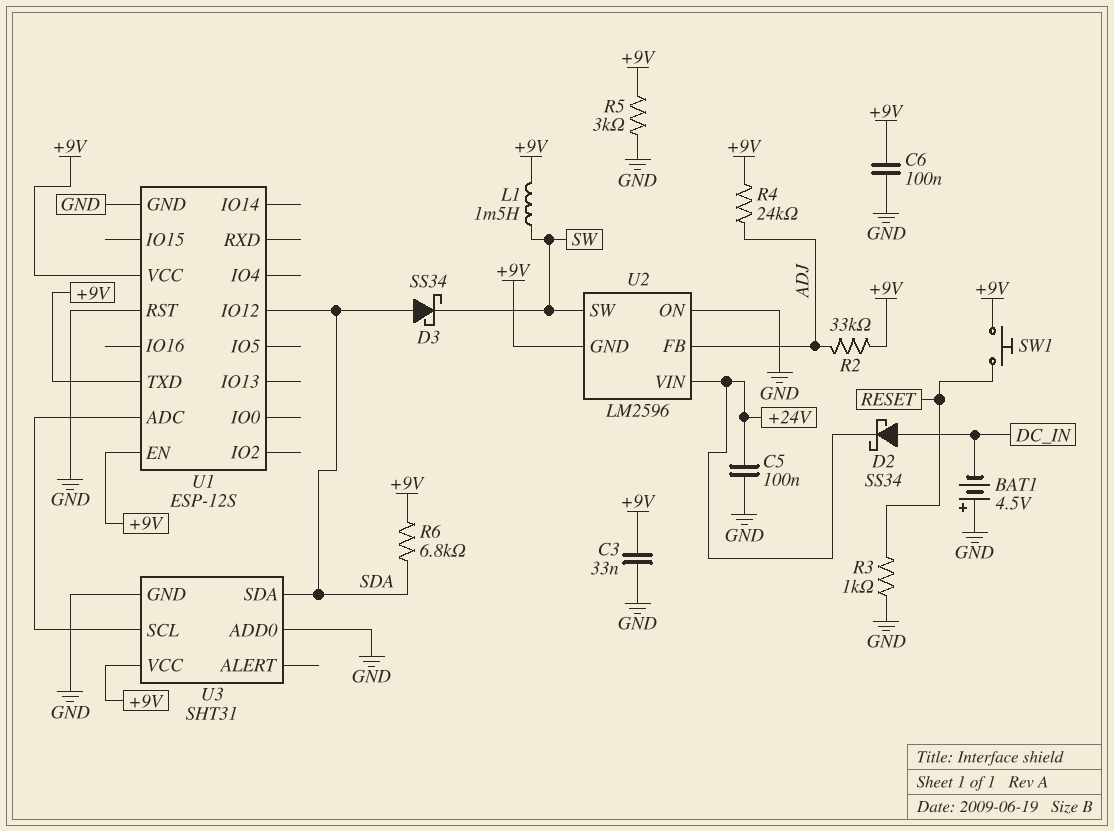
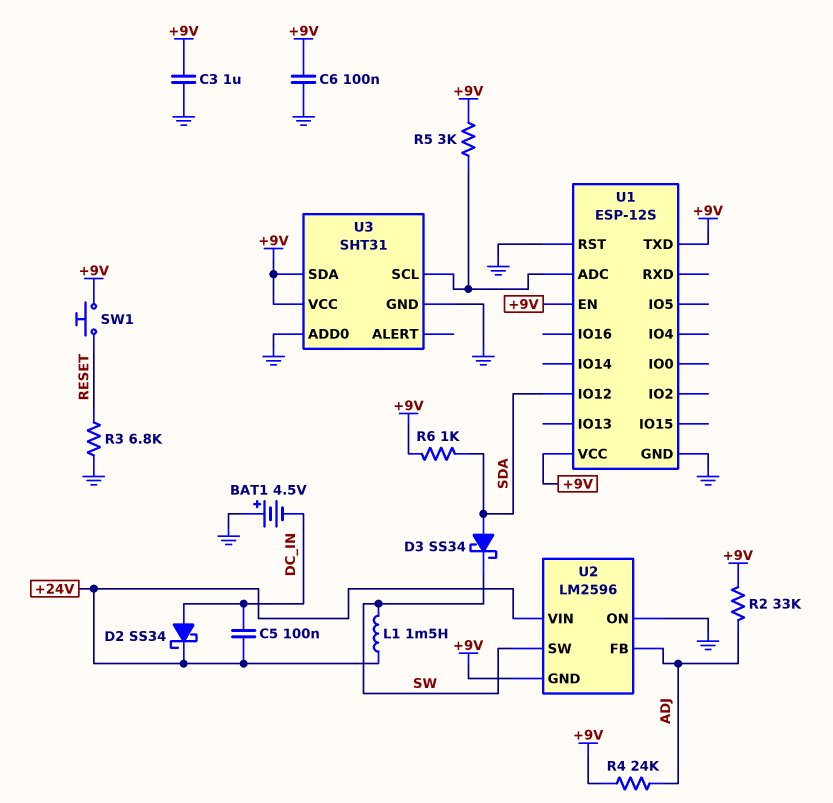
C3: 33nF (+9V, GND) -> 1uF (+9V, GND)
C5: 100nF (+24V, GND) -> 100nF (+24V, DC_IN)
L1: 1.5mH (+9V, SW) -> 1.5mH (+24V, SW)
R3: 1k (GND, RESET) -> 6.8k (GND, RESET)
R5: 3k (+9V, GND) -> 3k (+9V, U1/ADC)
R6: 6.8k (+9V, SDA) -> 1k (+9V, SDA)
U3 pin SDA: SDA -> +9V

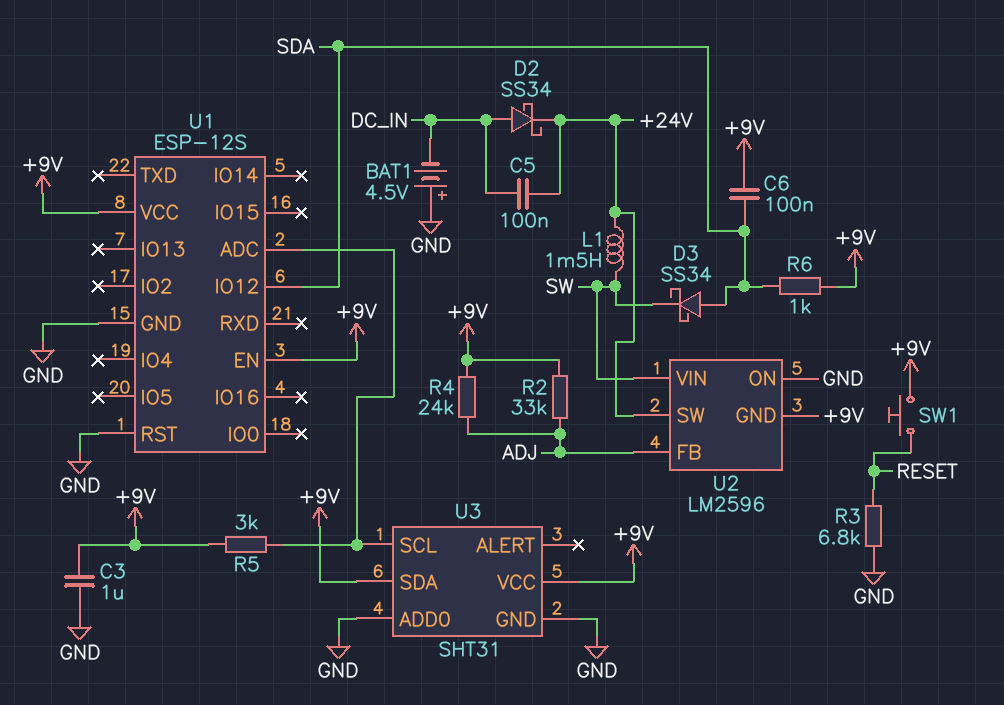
C6: 100nF (+9V, GND) -> 100nF (+9V, SDA)
U1 pin TXD: +9V -> none
U2 pin SW: SW -> +24V
U2 pin VIN: +24V -> SW

